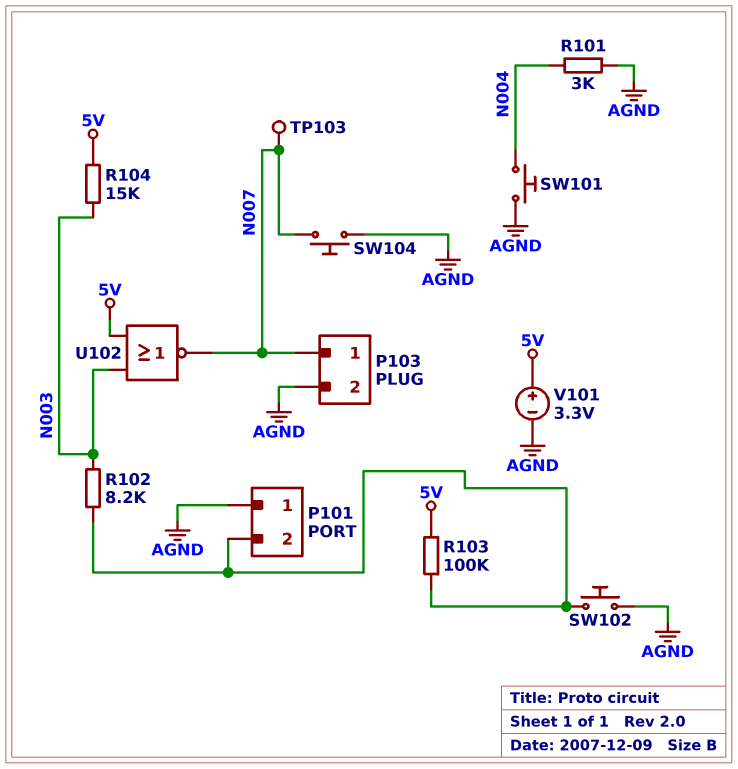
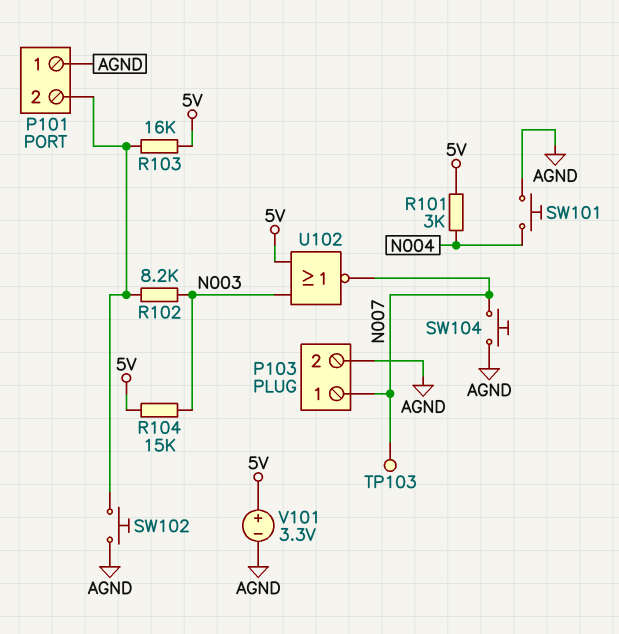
R101: 3k (AGND, N004) -> 3k (5V, N004)
R103: 100k (5V, P101/2) -> 16k (5V, P101/2)

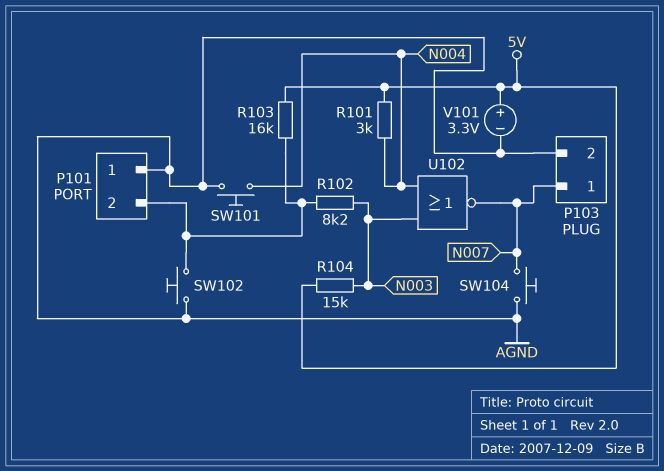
TP103: test point (N007) -> none
U102: NOR (in 5V, in N003, out N007) -> NOR (in N003, in N004, out N007)

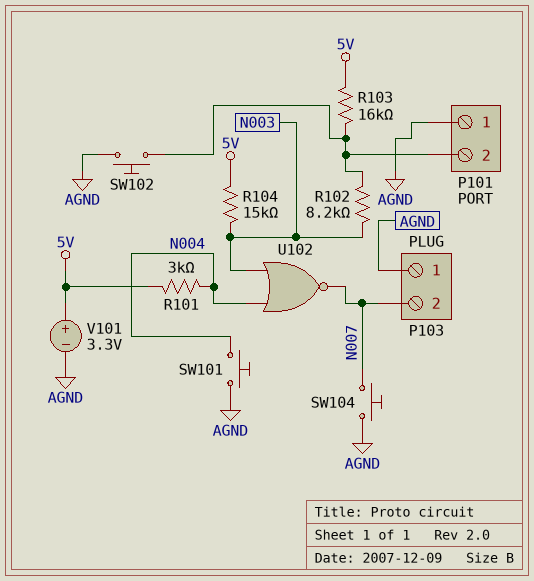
P103 pin 1: N007 -> AGND
P103 pin 2: AGND -> N007

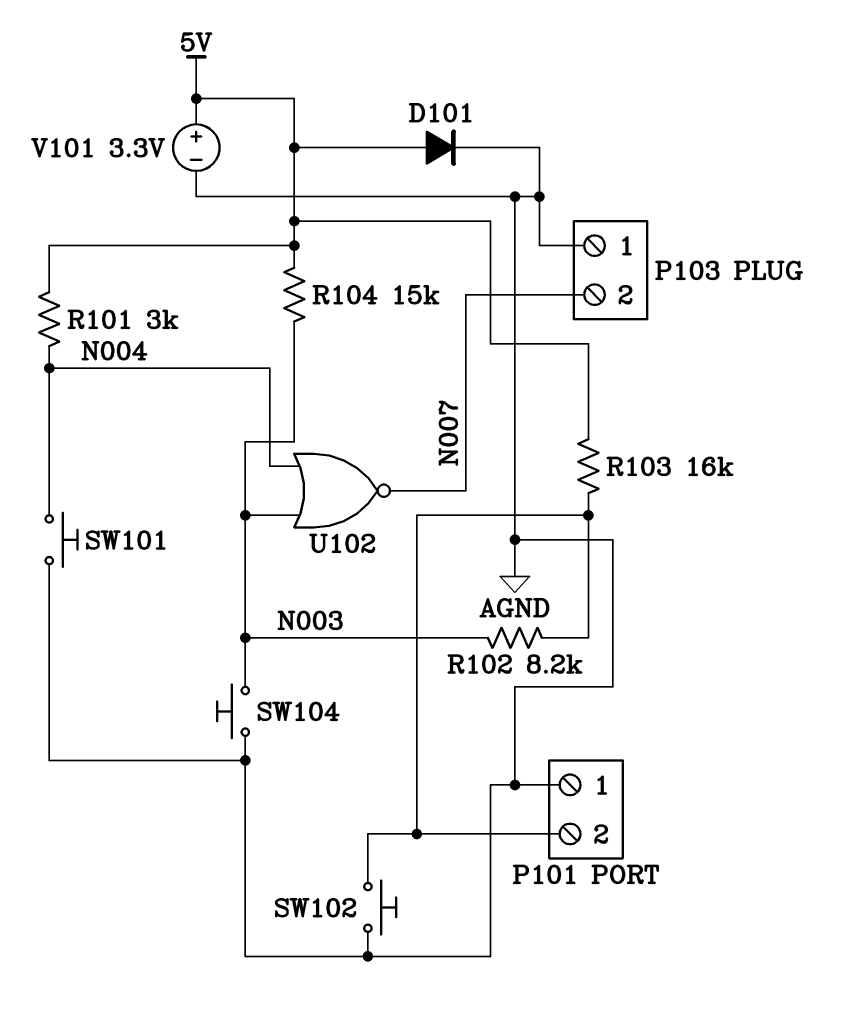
D101: none -> diode (A 5V, K AGND)
SW104: button (AGND, N007) -> button (AGND, N003)

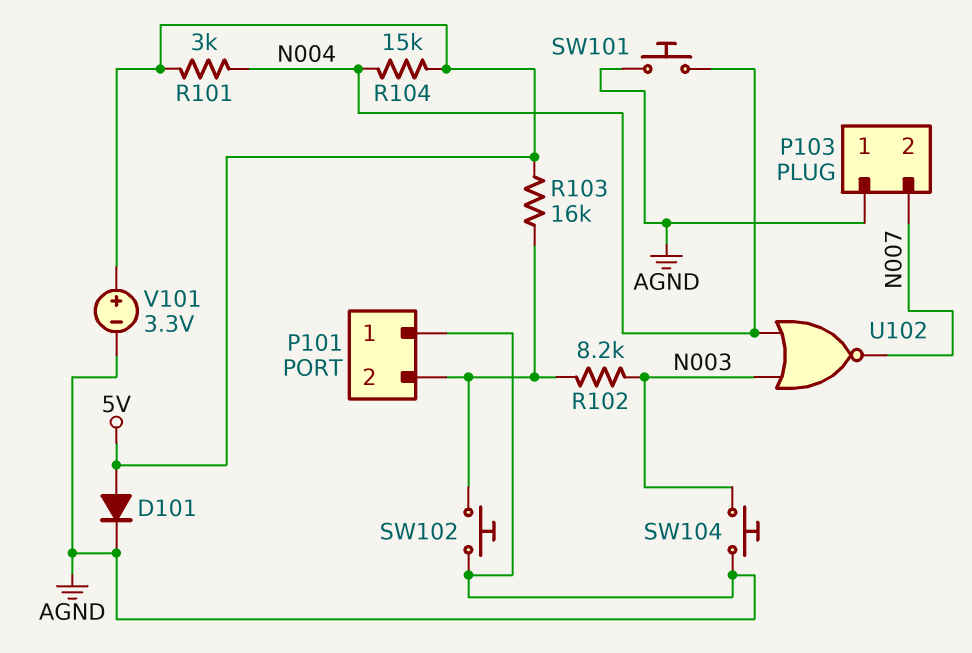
R104: 15k (5V, N003) -> 15k (5V, N004)

